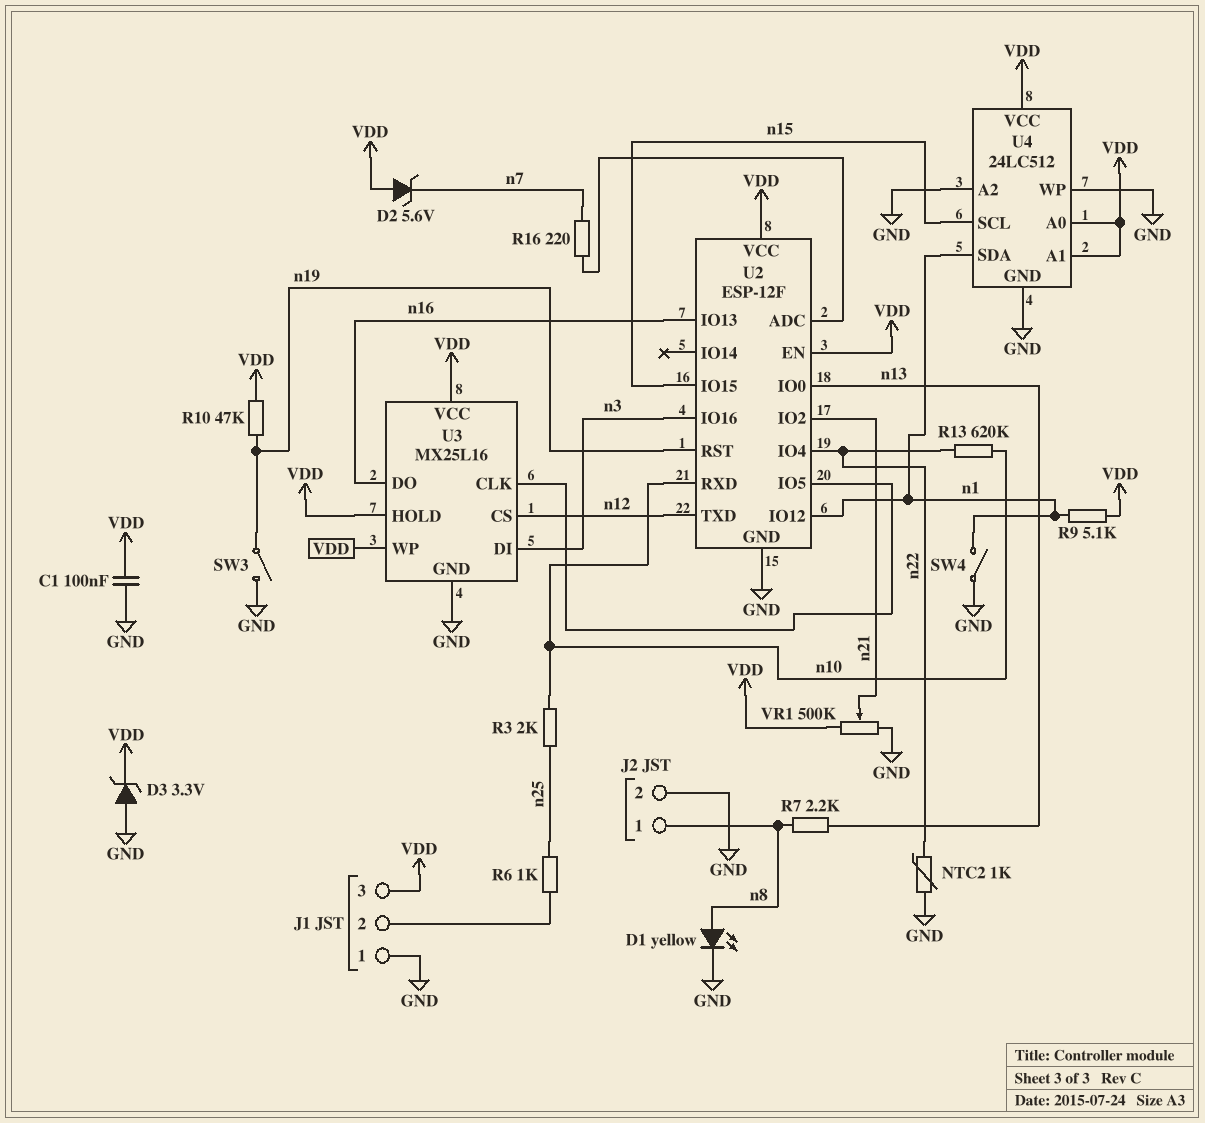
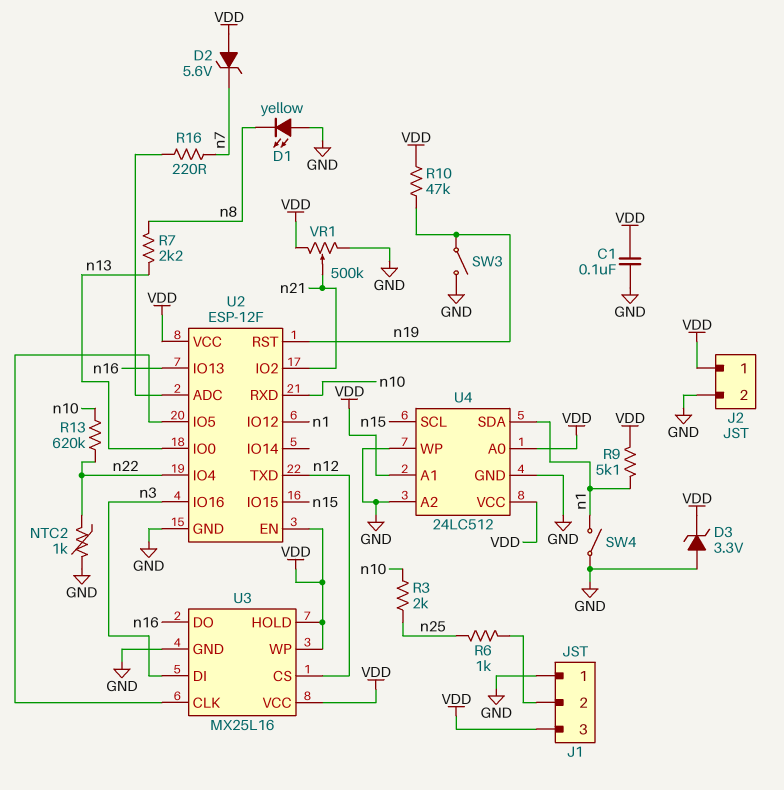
D1: LED yellow (A n8, K GND) -> LED yellow (A GND, K n8)
J2 pin 1: n8 -> VDD

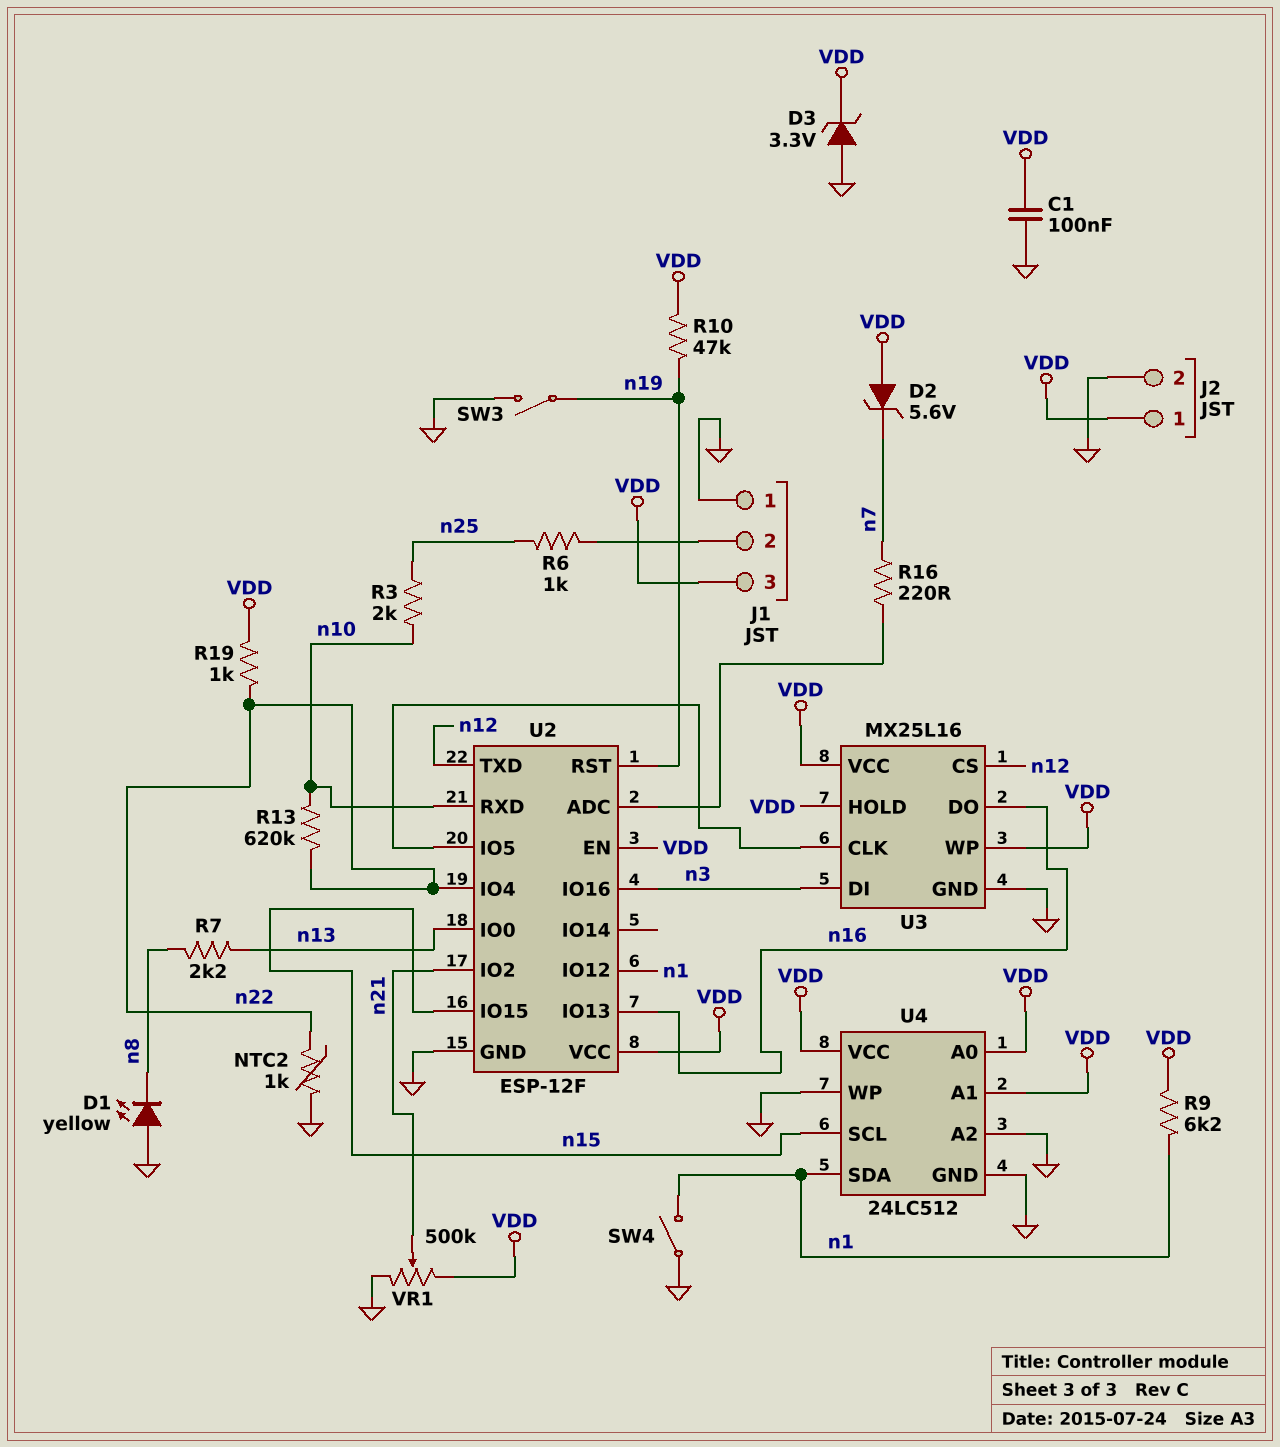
R9: 5.1k (VDD, n1) -> 6.2k (VDD, n1)
R19: none -> 1k (VDD, n22)

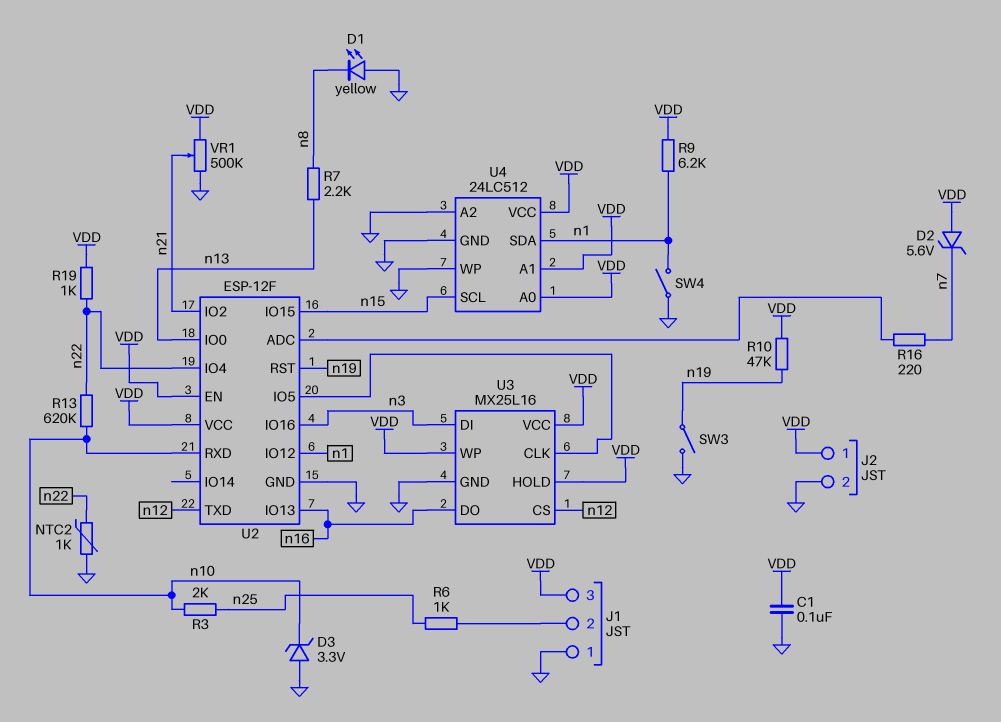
D3: zener 3.3V (A GND, K VDD) -> zener 3.3V (A GND, K n10)

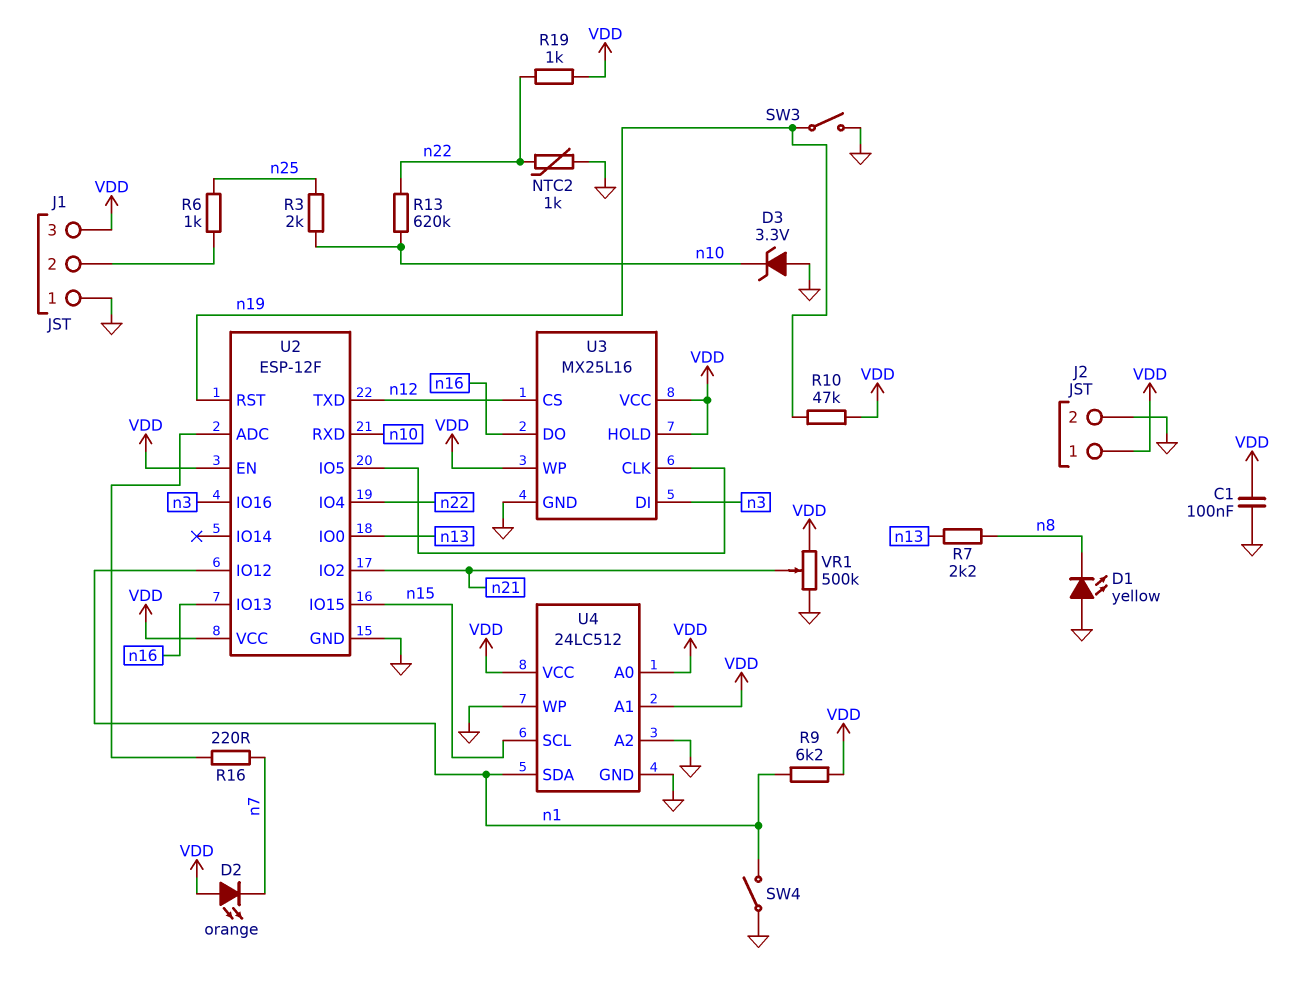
D2: zener 5.6V (A VDD, K n7) -> LED orange (A VDD, K n7)

